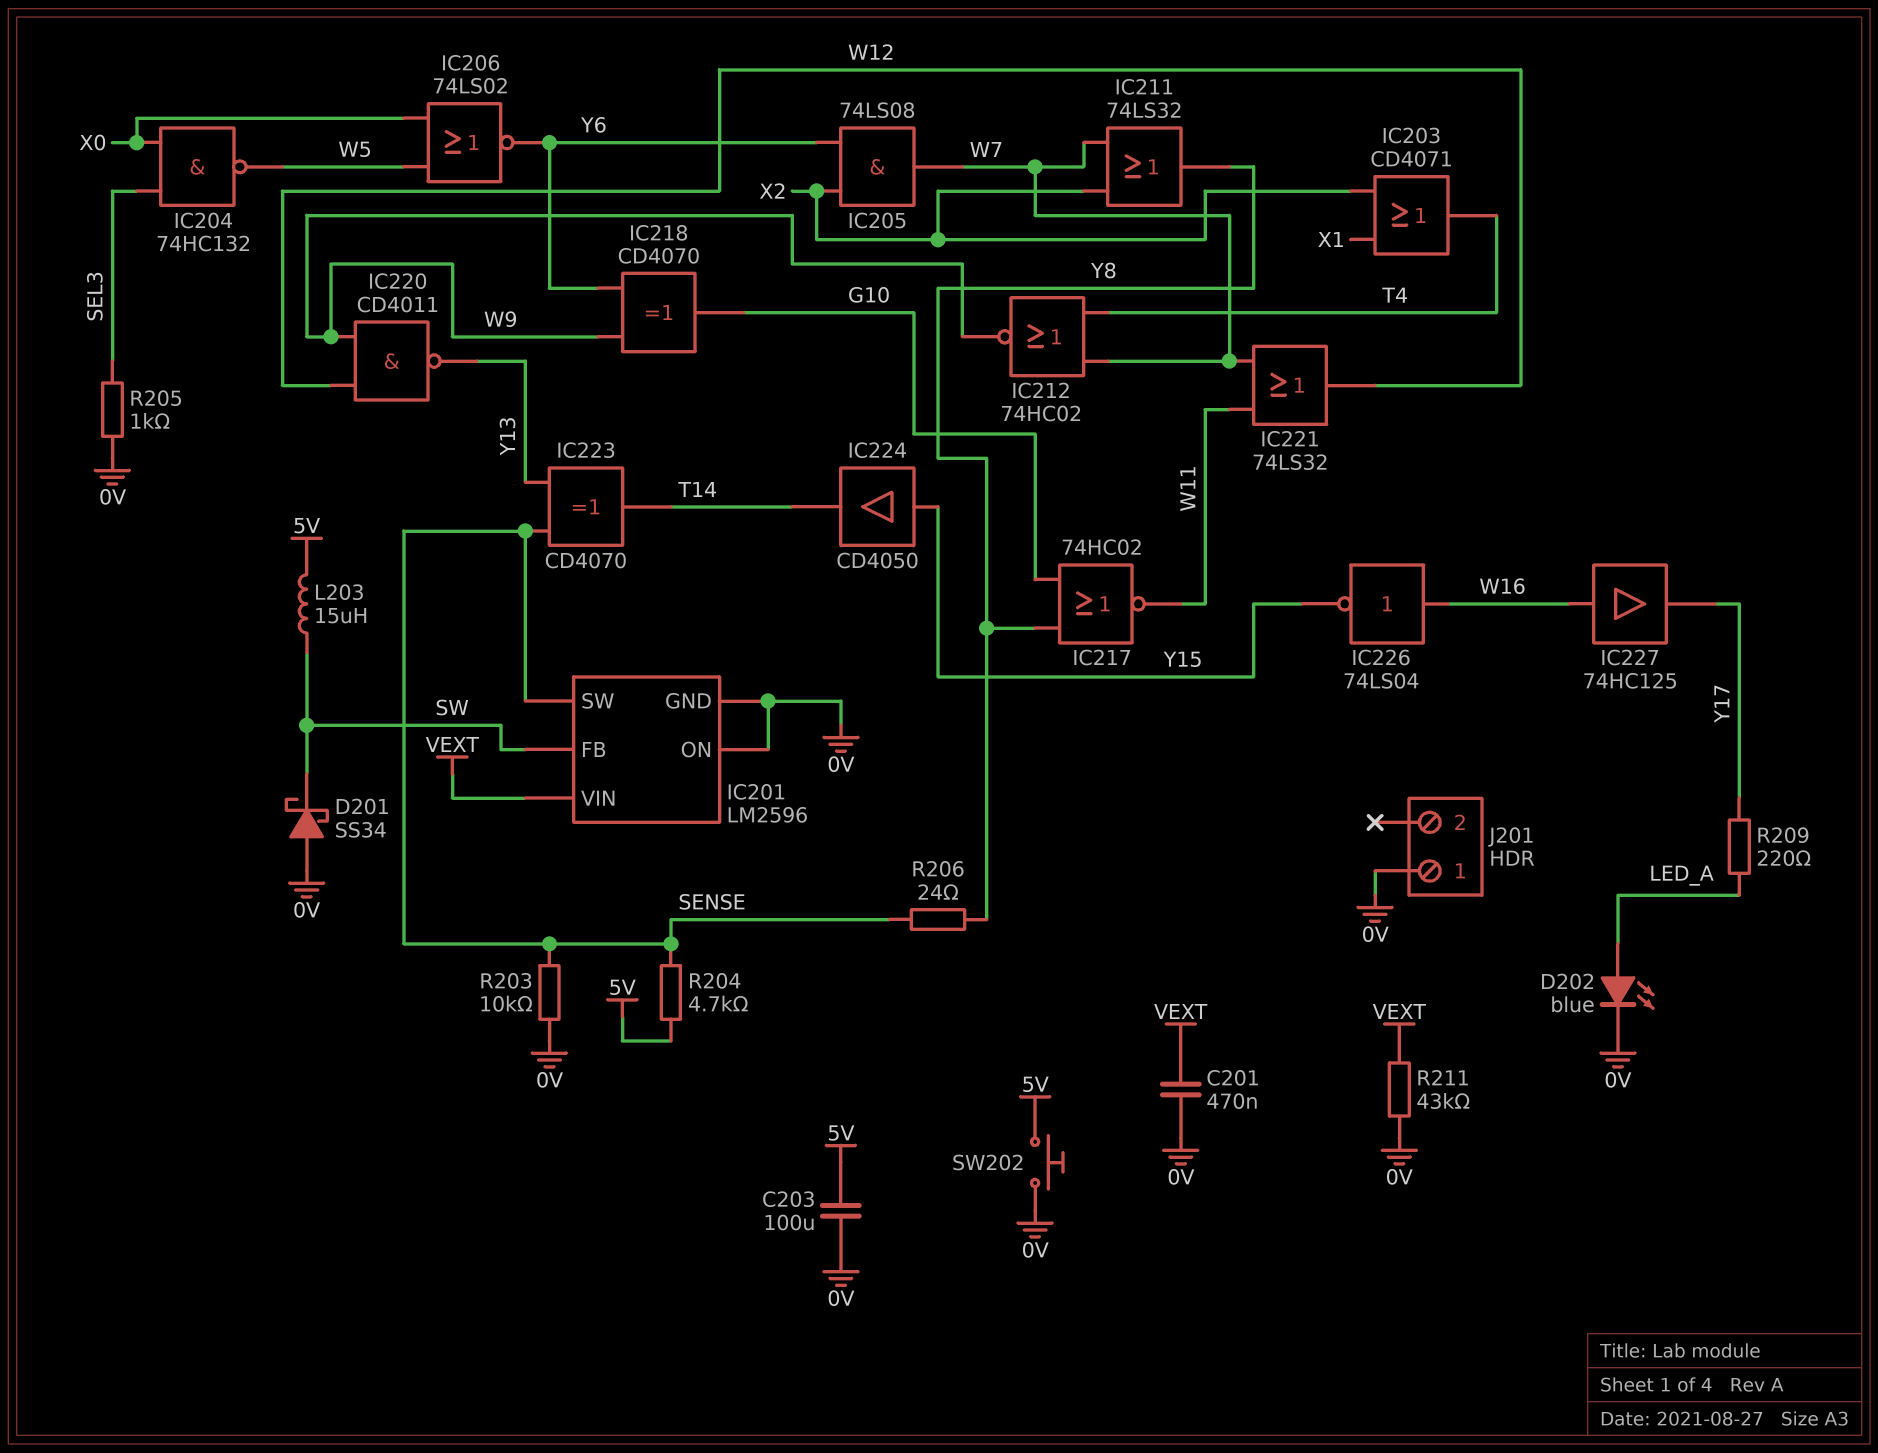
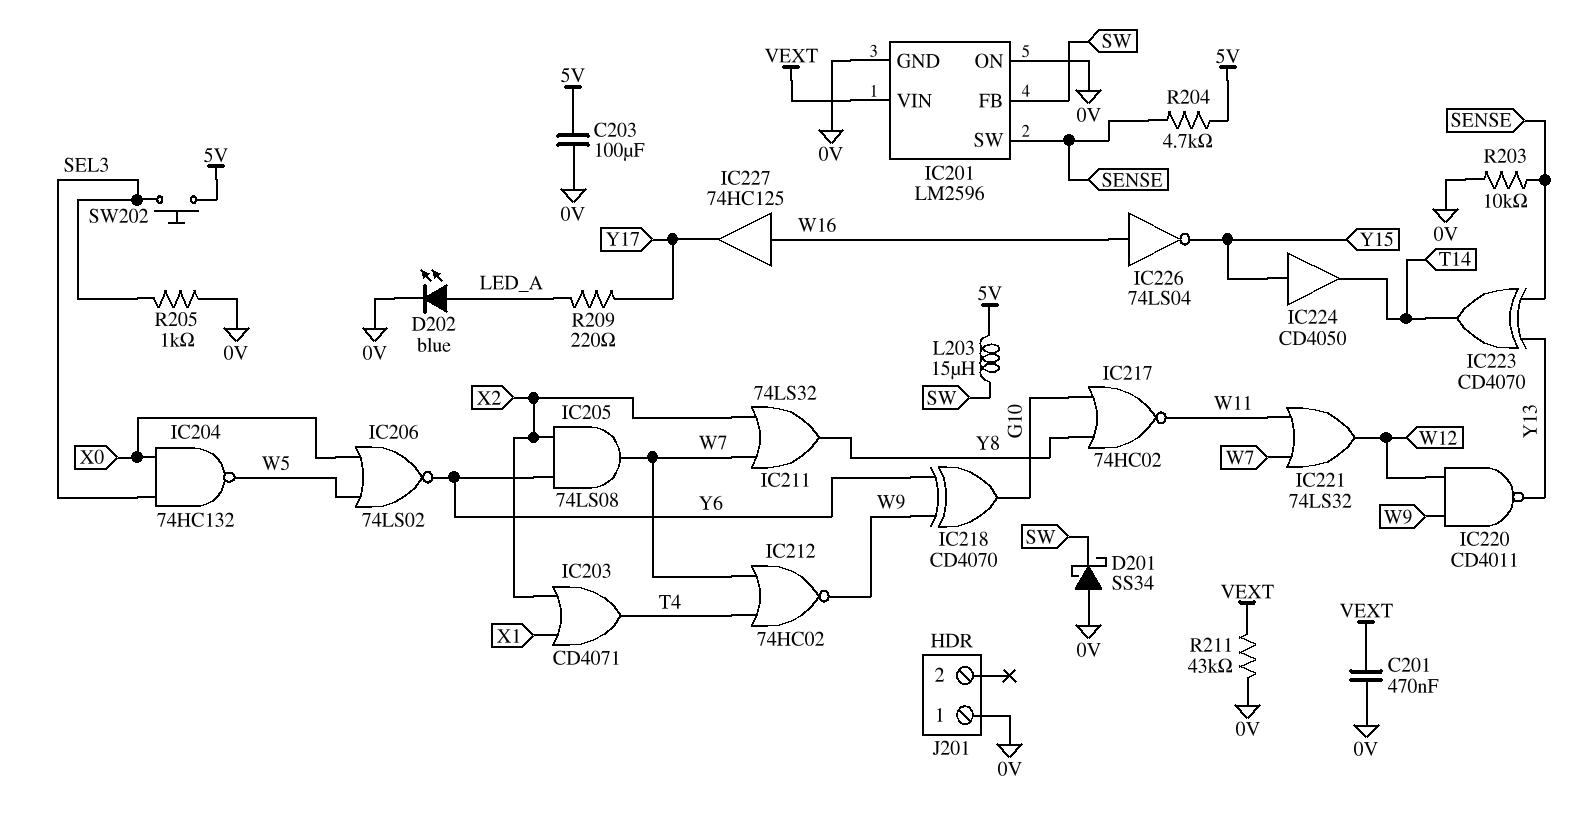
R206: 24 (SENSE, Y8) -> none
SW202: button (0V, 5V) -> button (5V, SEL3)

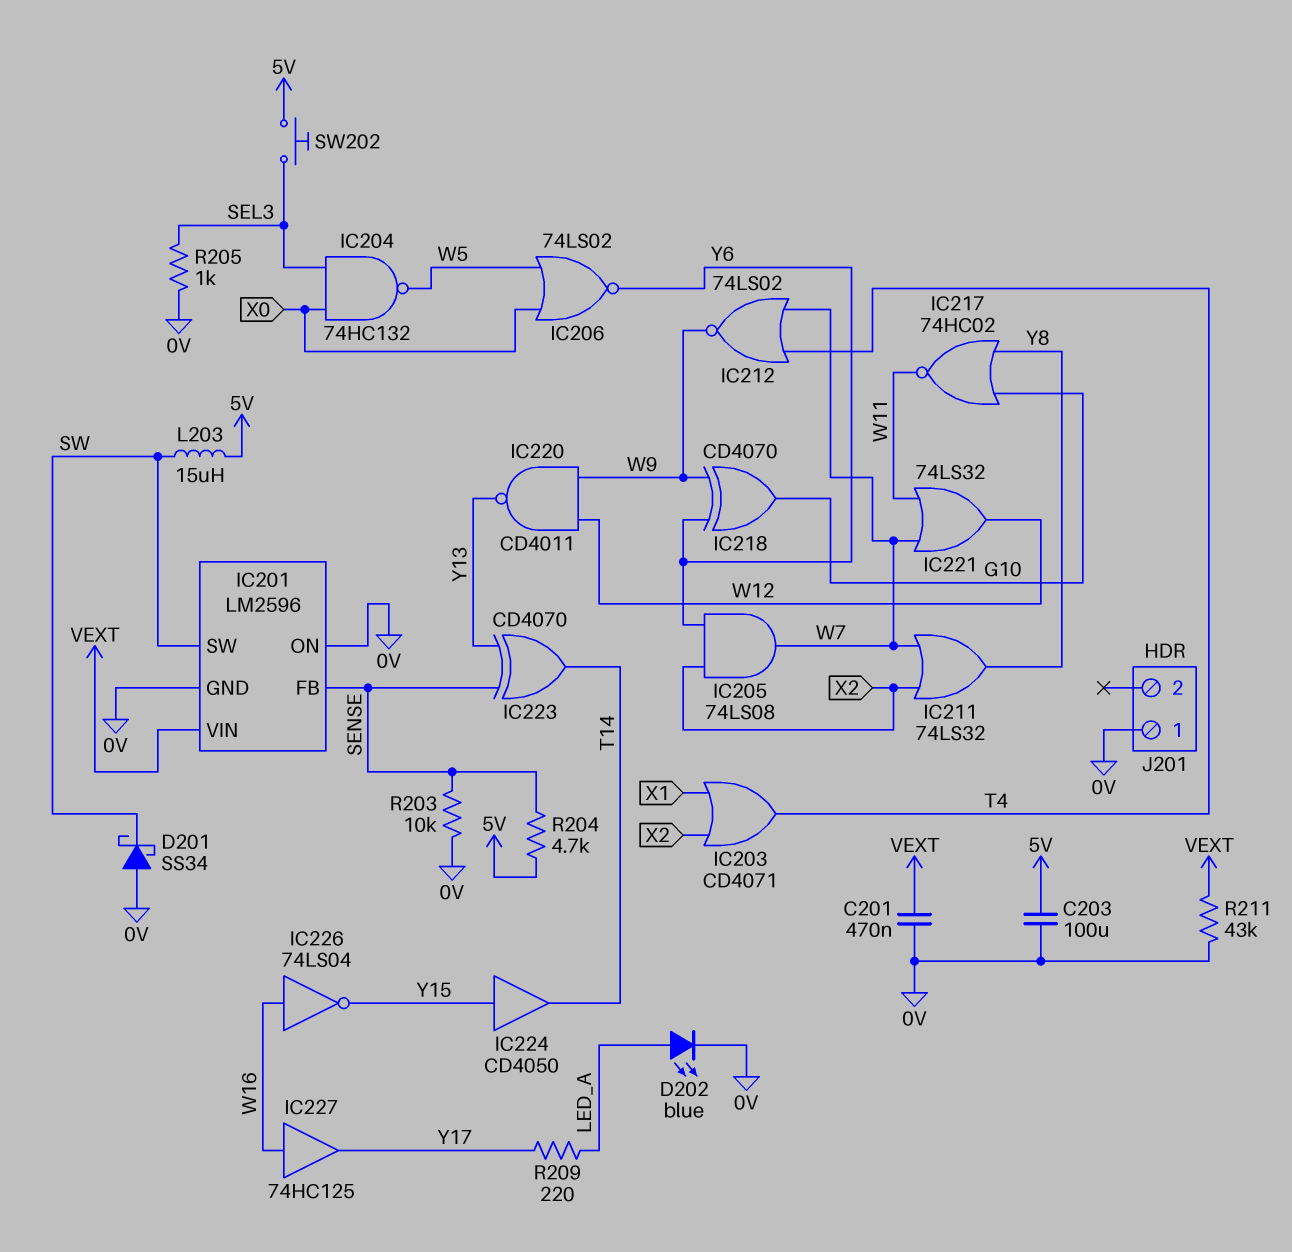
IC201 pin FB: SW -> SENSE
IC201 pin SW: SENSE -> SW
IC212: NOR 74HC02 (in T4, in W7, out W9) -> NOR 74LS02 (in T4, in W7, out W9)

